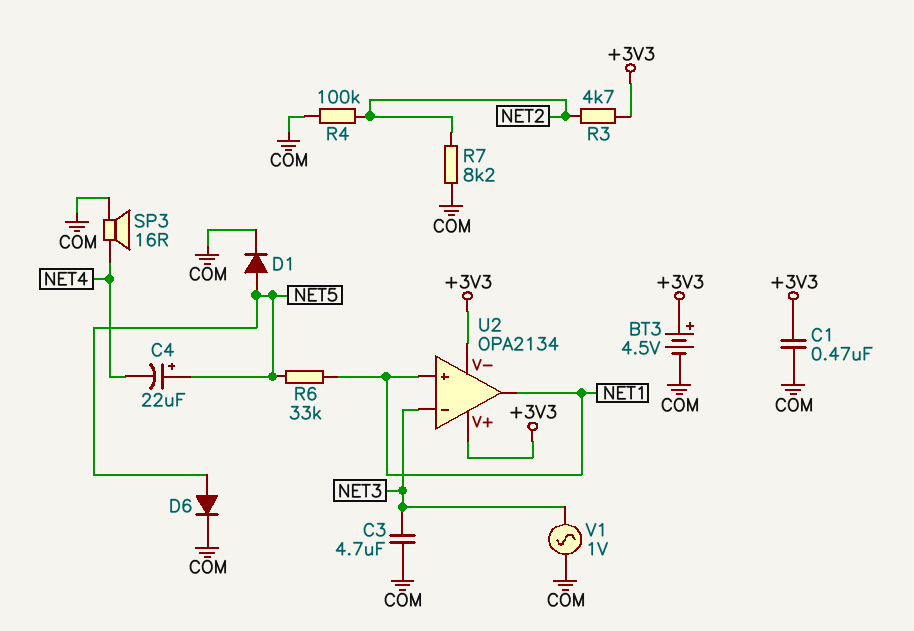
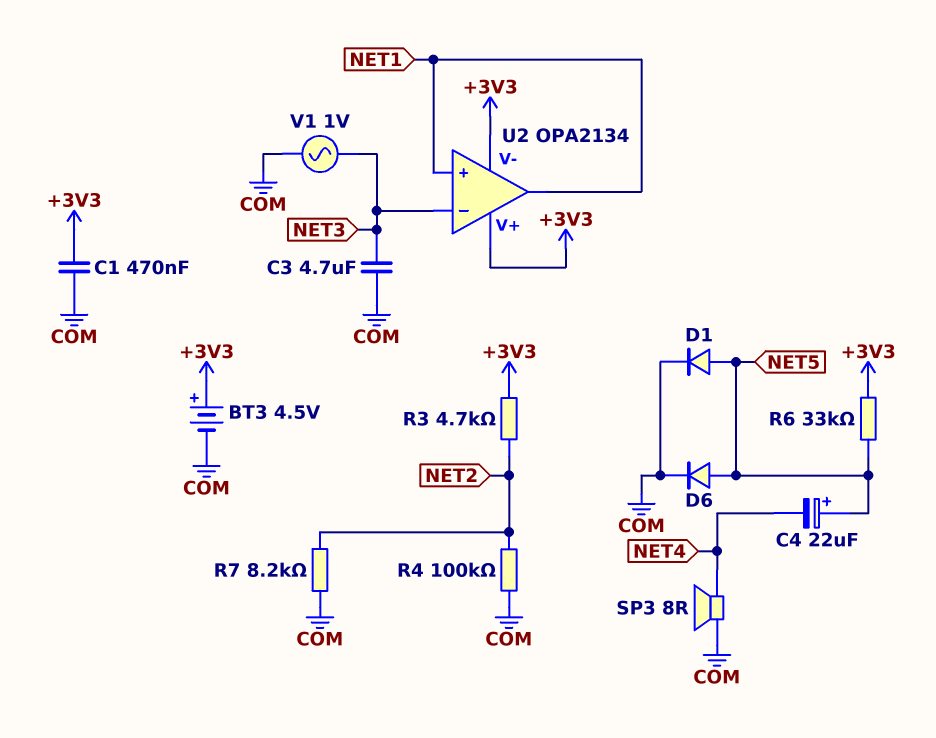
R6: 33k (NET1, NET5) -> 33k (+3V3, NET5)
SP3: speaker 16R (COM, NET4) -> speaker 8R (COM, NET4)

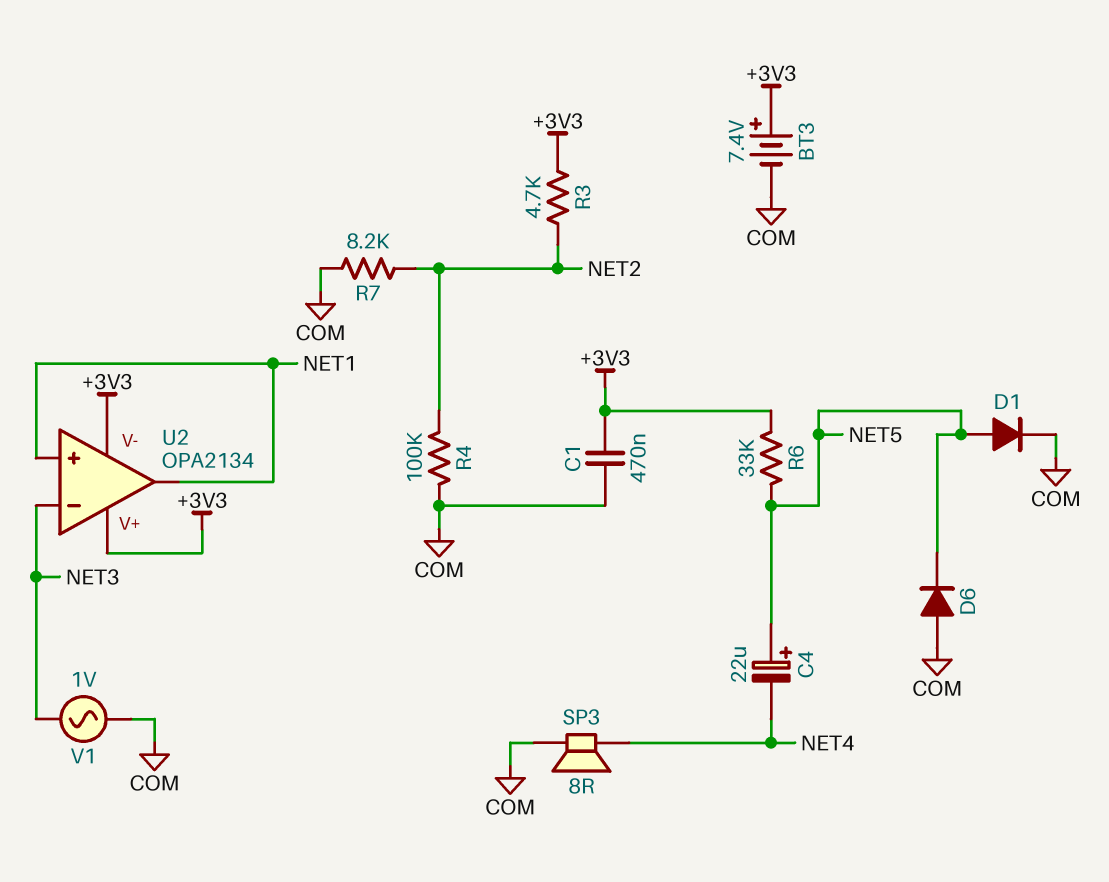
BT3: 4.5V (plus +3V3, minus COM) -> 7.4V (plus +3V3, minus COM)
C3: 4.7uF (COM, NET3) -> none
D6: diode (A NET5, K COM) -> diode (A COM, K NET5)

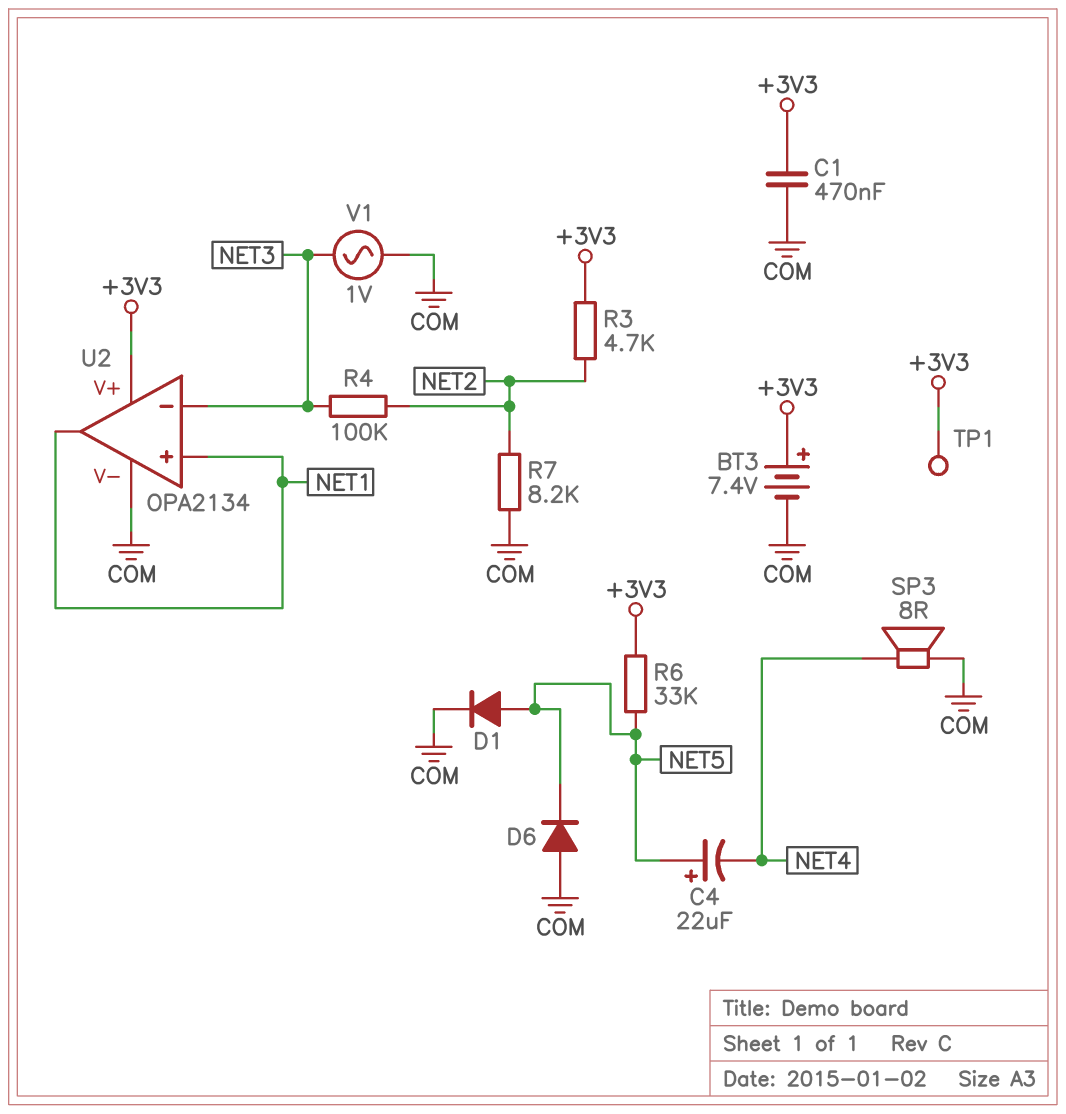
R4: 100k (COM, NET2) -> 100k (NET2, NET3)
TP1: none -> test point (+3V3)
U2 pin V-: +3V3 -> COM

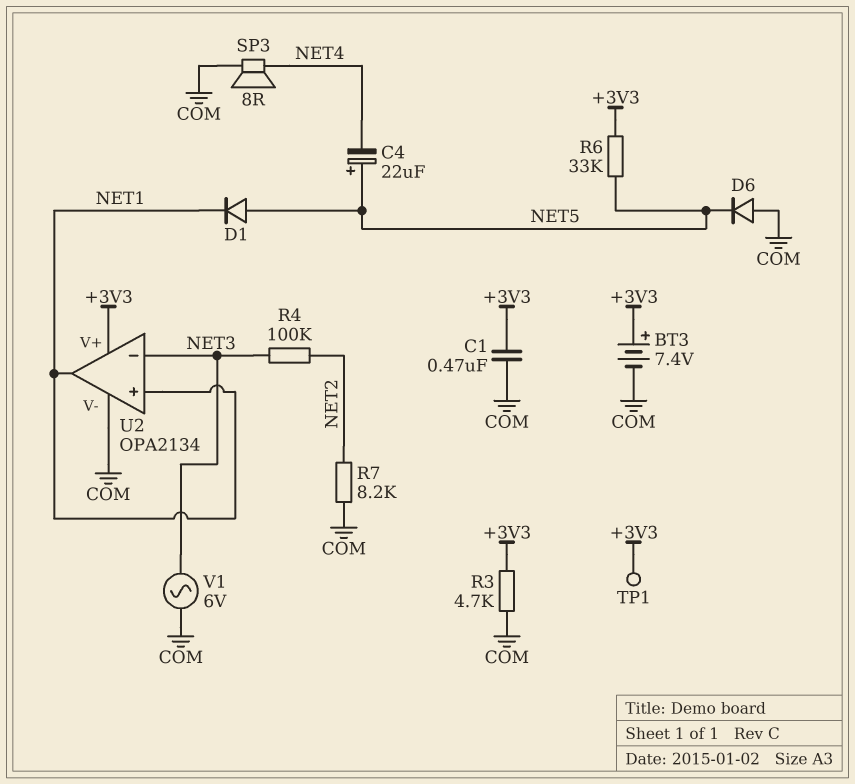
D1: diode (A NET5, K COM) -> diode (A NET5, K NET1)
R3: 4.7k (+3V3, NET2) -> 4.7k (+3V3, COM)
V1: AC 1V (COM, NET3) -> AC 6V (COM, NET3)

